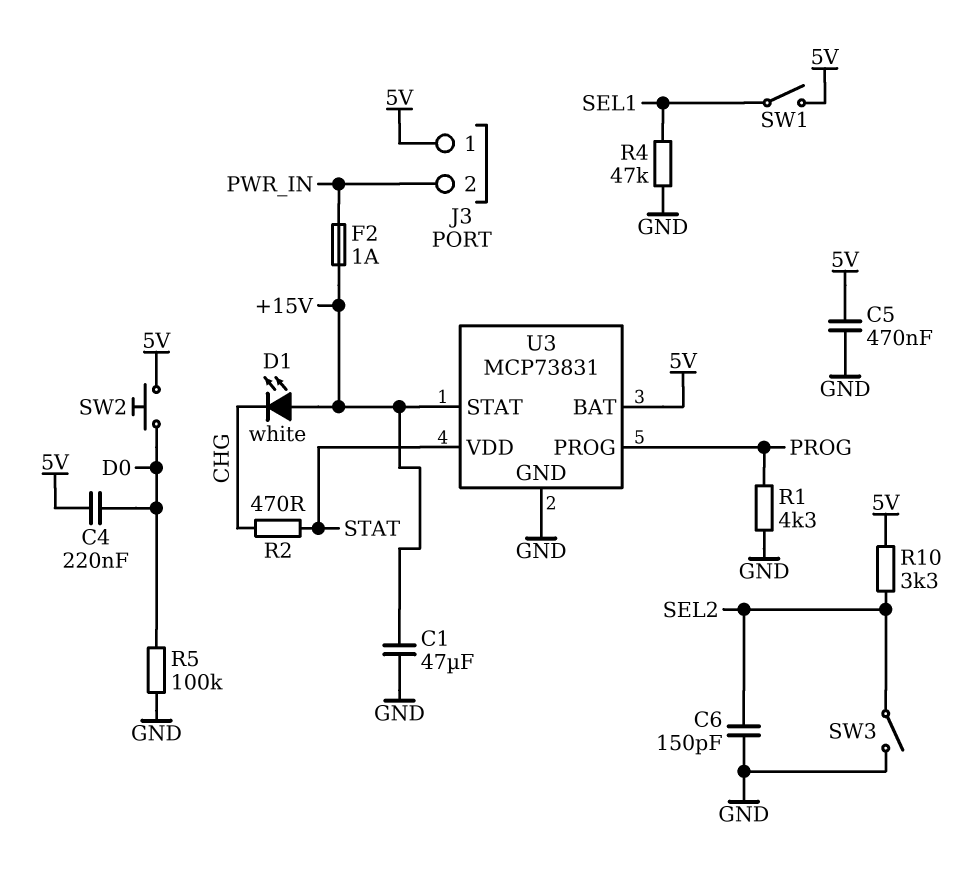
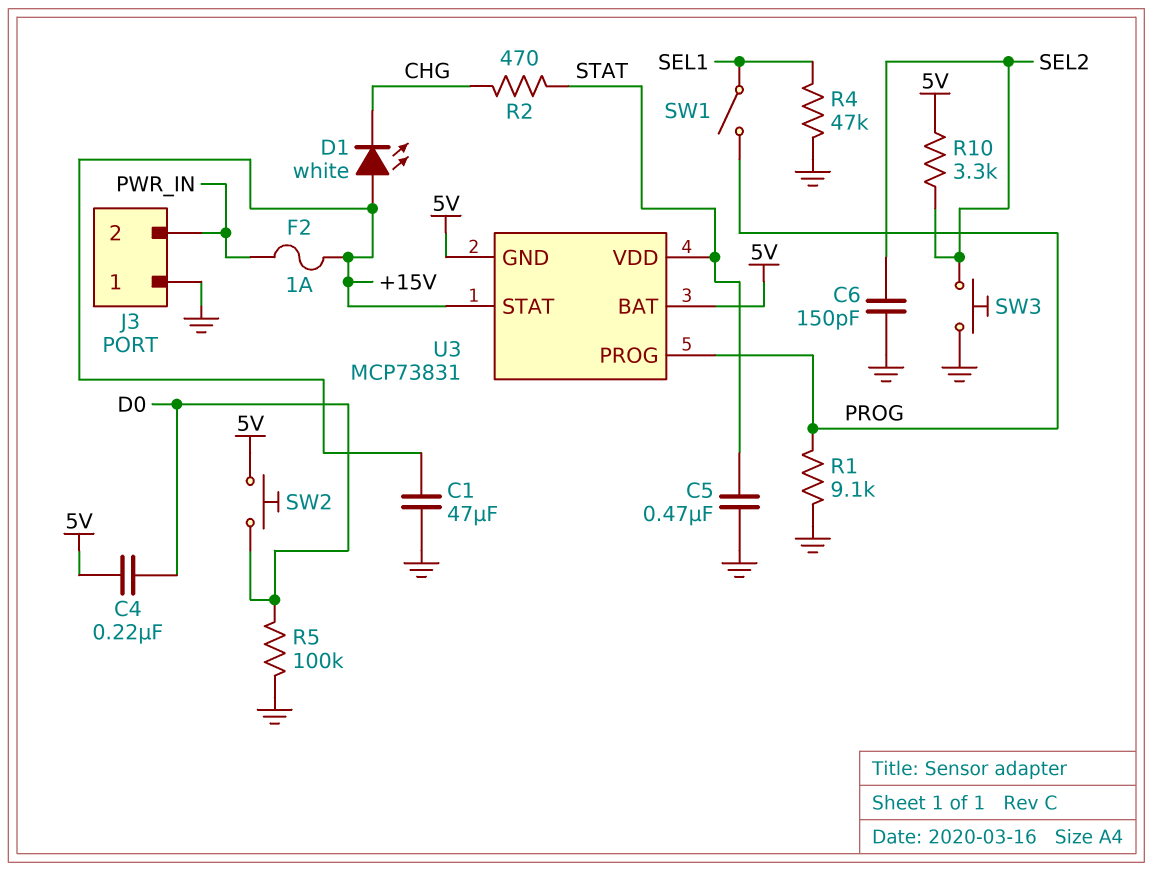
C5: 470nF (5V, GND) -> 470nF (GND, STAT)
J3 pin 1: 5V -> GND
R1: 4.3k (GND, PROG) -> 9.1k (GND, PROG)
SW1: switch (5V, SEL1) -> switch (PROG, SEL1)
SW3: switch (GND, SEL2) -> button (GND, SEL2)
U3 pin GND: GND -> 5V

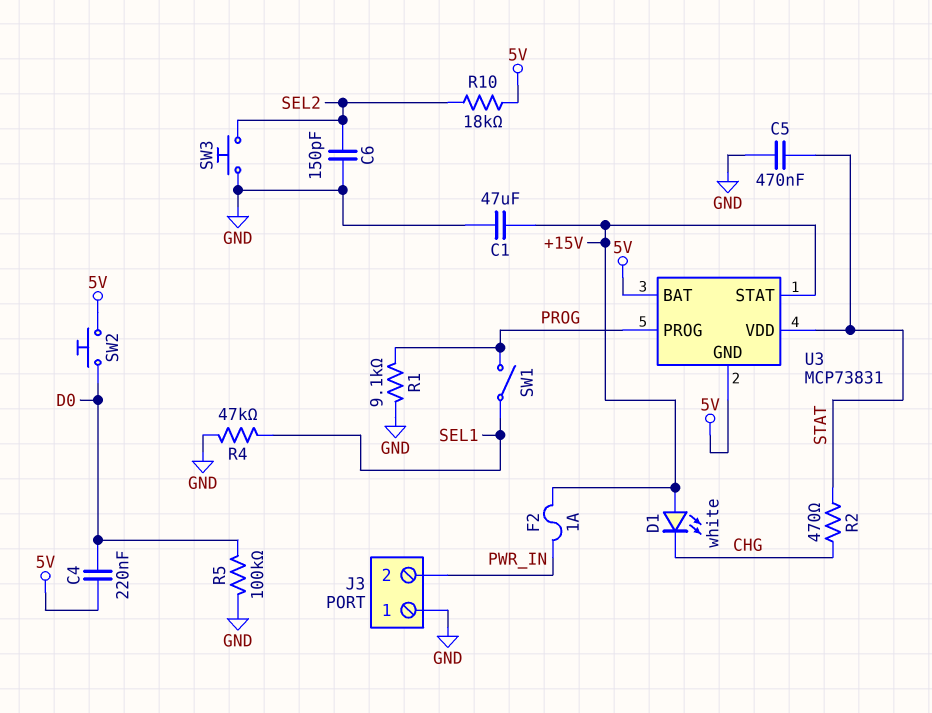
R10: 3.3k (5V, SEL2) -> 18k (5V, SEL2)

